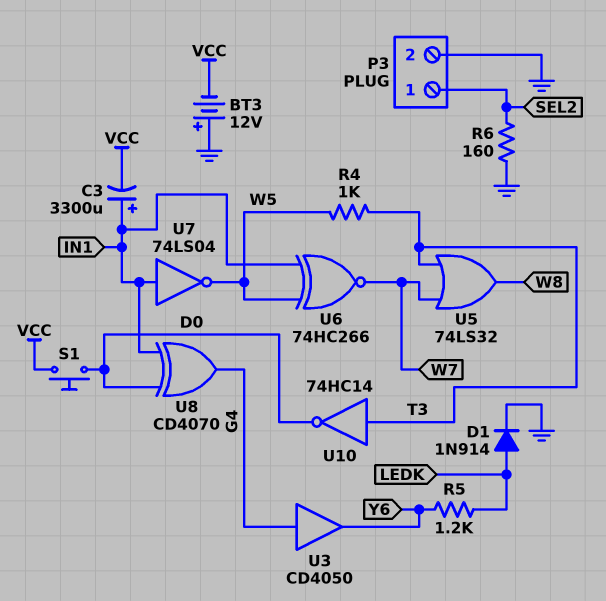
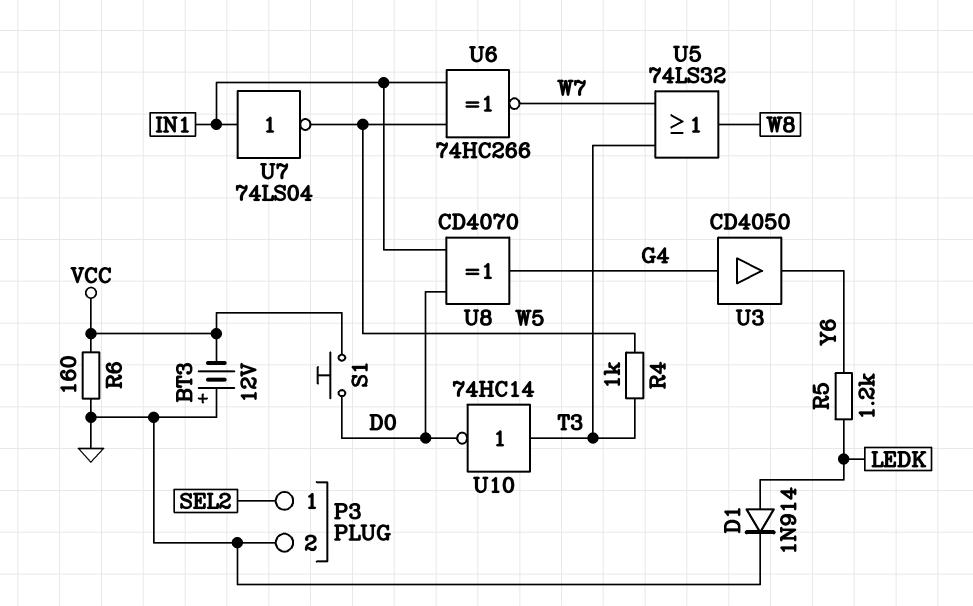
C3: 3300uF (plus IN1, minus VCC) -> none
R6: 160 (GND, SEL2) -> 160 (GND, VCC)

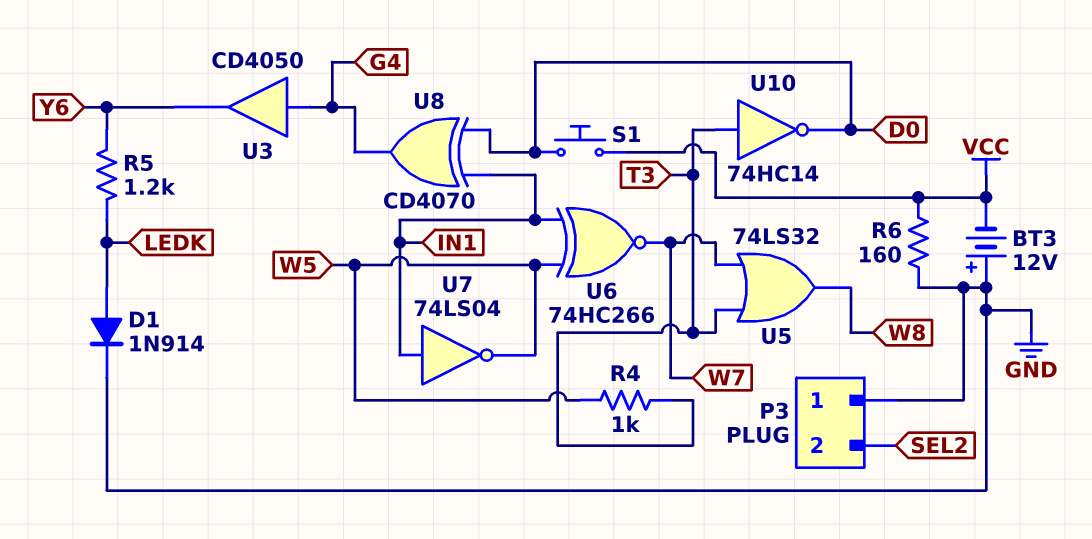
P3 pin 1: SEL2 -> GND
P3 pin 2: GND -> SEL2

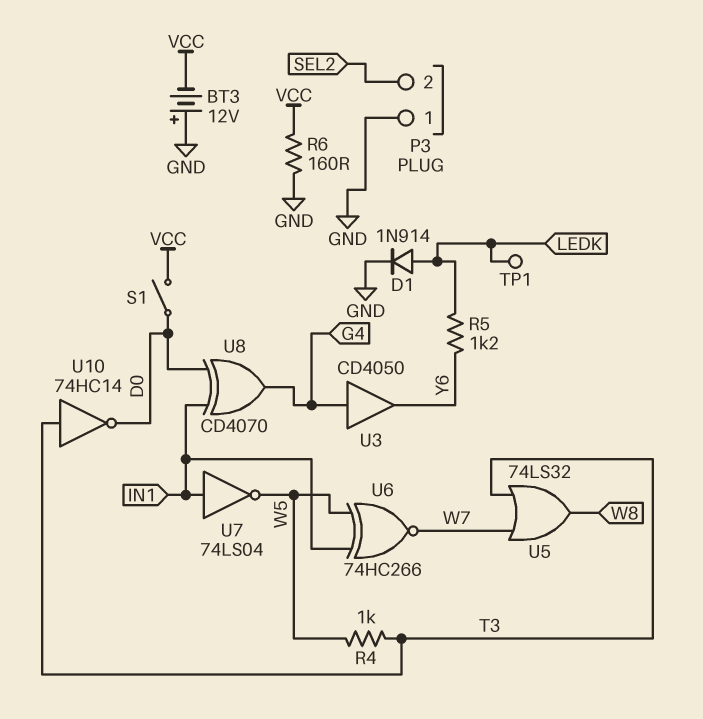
S1: button (D0, VCC) -> switch (D0, VCC)
TP1: none -> test point (LEDK)

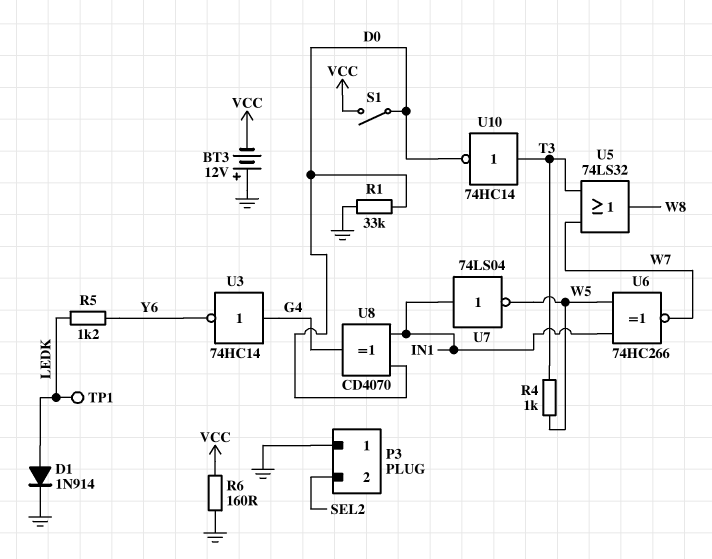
R1: none -> 33k (D0, GND)
U3: buffer CD4050 (in G4, out Y6) -> NOT 74HC14 (in G4, out Y6)

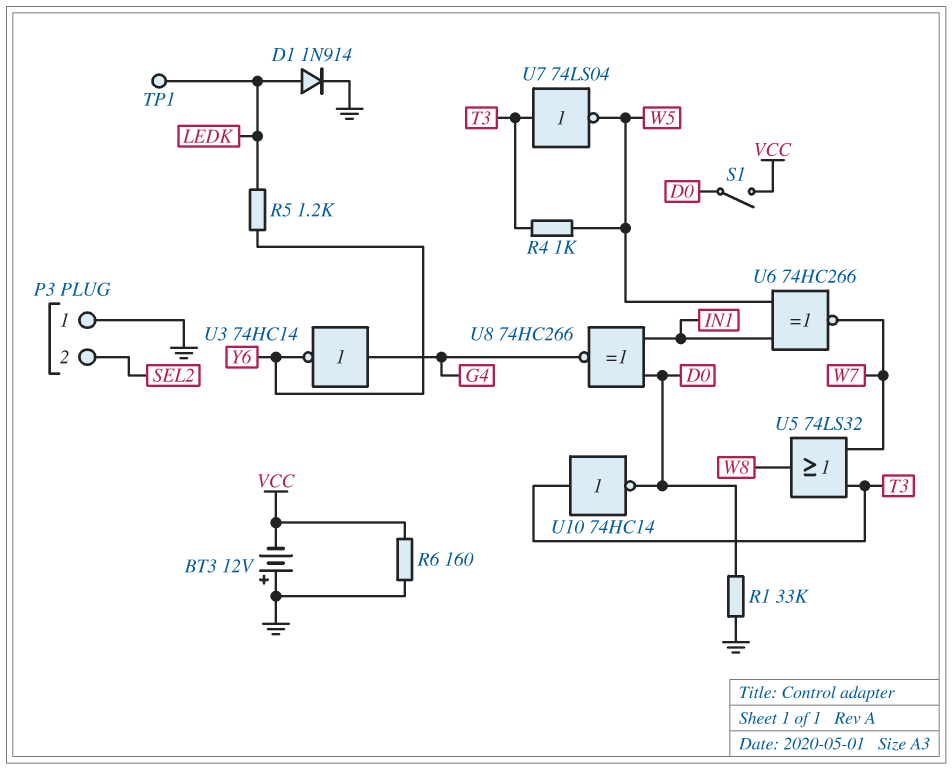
U7: NOT 74LS04 (in IN1, out W5) -> NOT 74LS04 (in T3, out W5)
U8: XOR CD4070 (in D0, in IN1, out G4) -> XNOR 74HC266 (in D0, in IN1, out G4)

